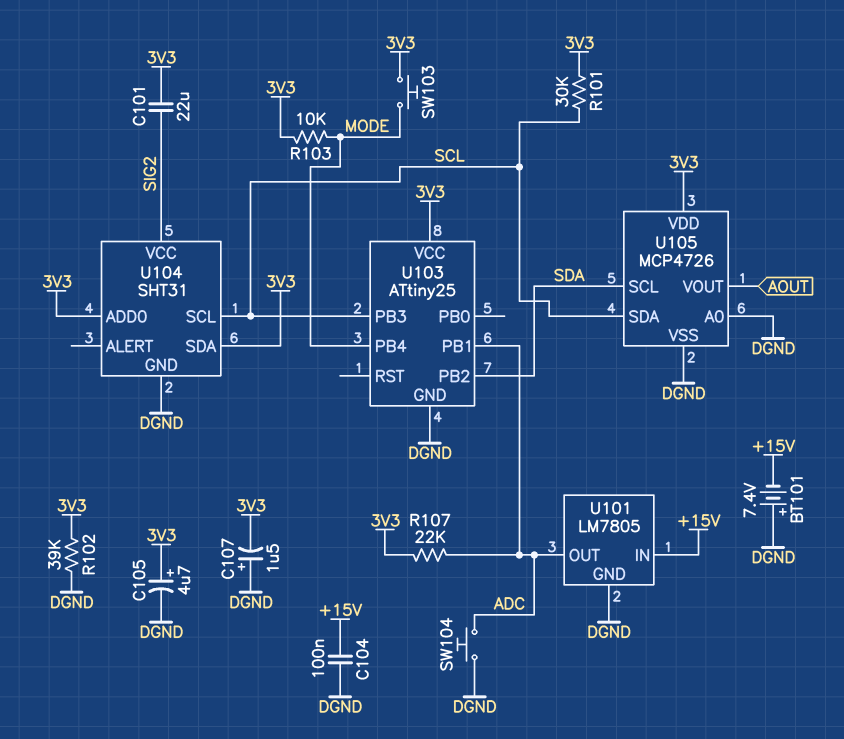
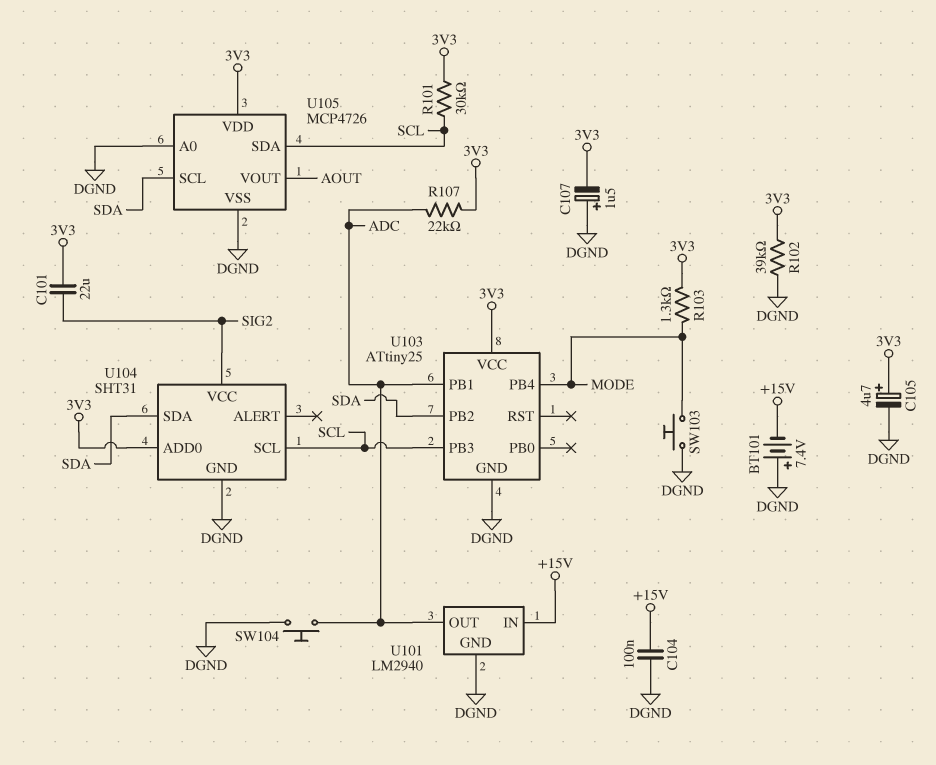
R103: 10k (3V3, MODE) -> 1.3k (3V3, MODE)
SW103: button (3V3, MODE) -> button (DGND, MODE)
U101: LM7805 -> LM2940
U104 pin SDA: 3V3 -> SDA

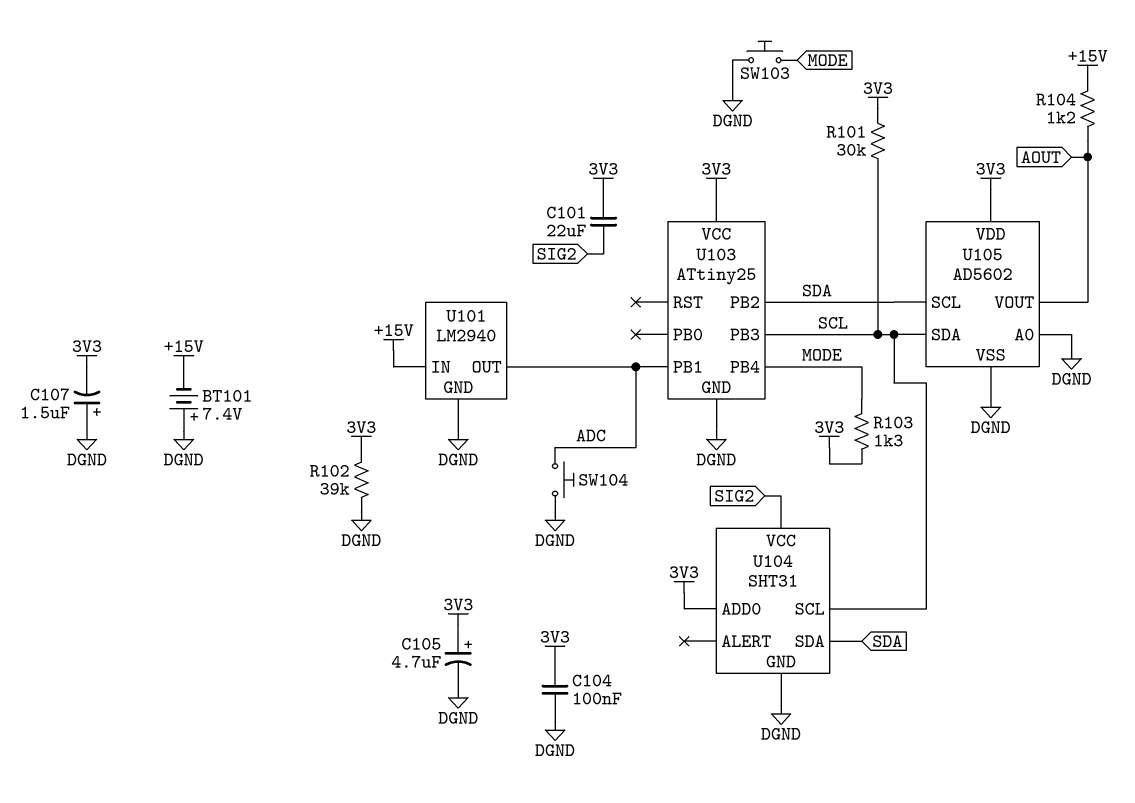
C104: 100nF (+15V, DGND) -> 100nF (3V3, DGND)
R104: none -> 1.2k (+15V, AOUT)
R107: 22k (3V3, ADC) -> none
U105: MCP4726 -> AD5602

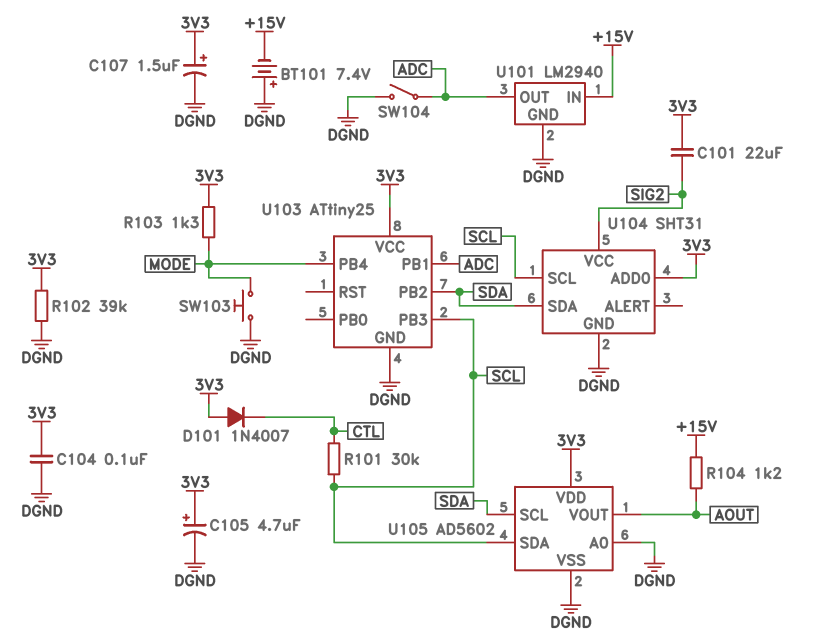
C107: 1.5uF (plus DGND, minus 3V3) -> 1.5uF (plus 3V3, minus DGND)
D101: none -> diode 1N4007 (A 3V3, K CTL)
R101: 30k (3V3, SCL) -> 30k (CTL, SCL)
SW104: button (ADC, DGND) -> switch (ADC, DGND)

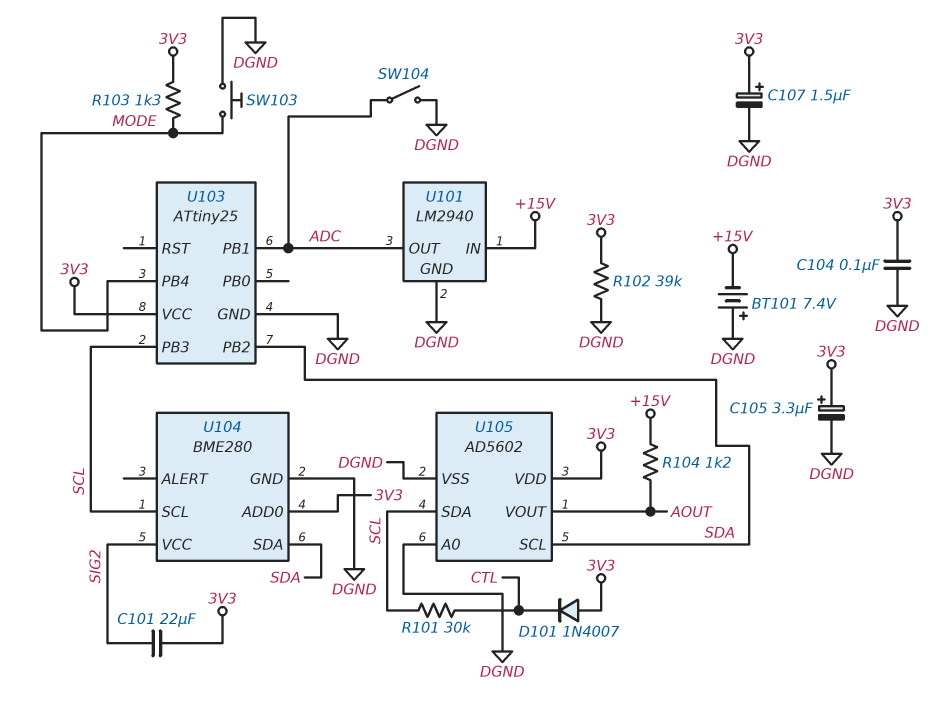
C105: 4.7uF (plus 3V3, minus DGND) -> 3.3uF (plus 3V3, minus DGND)
U104: SHT31 -> BME280

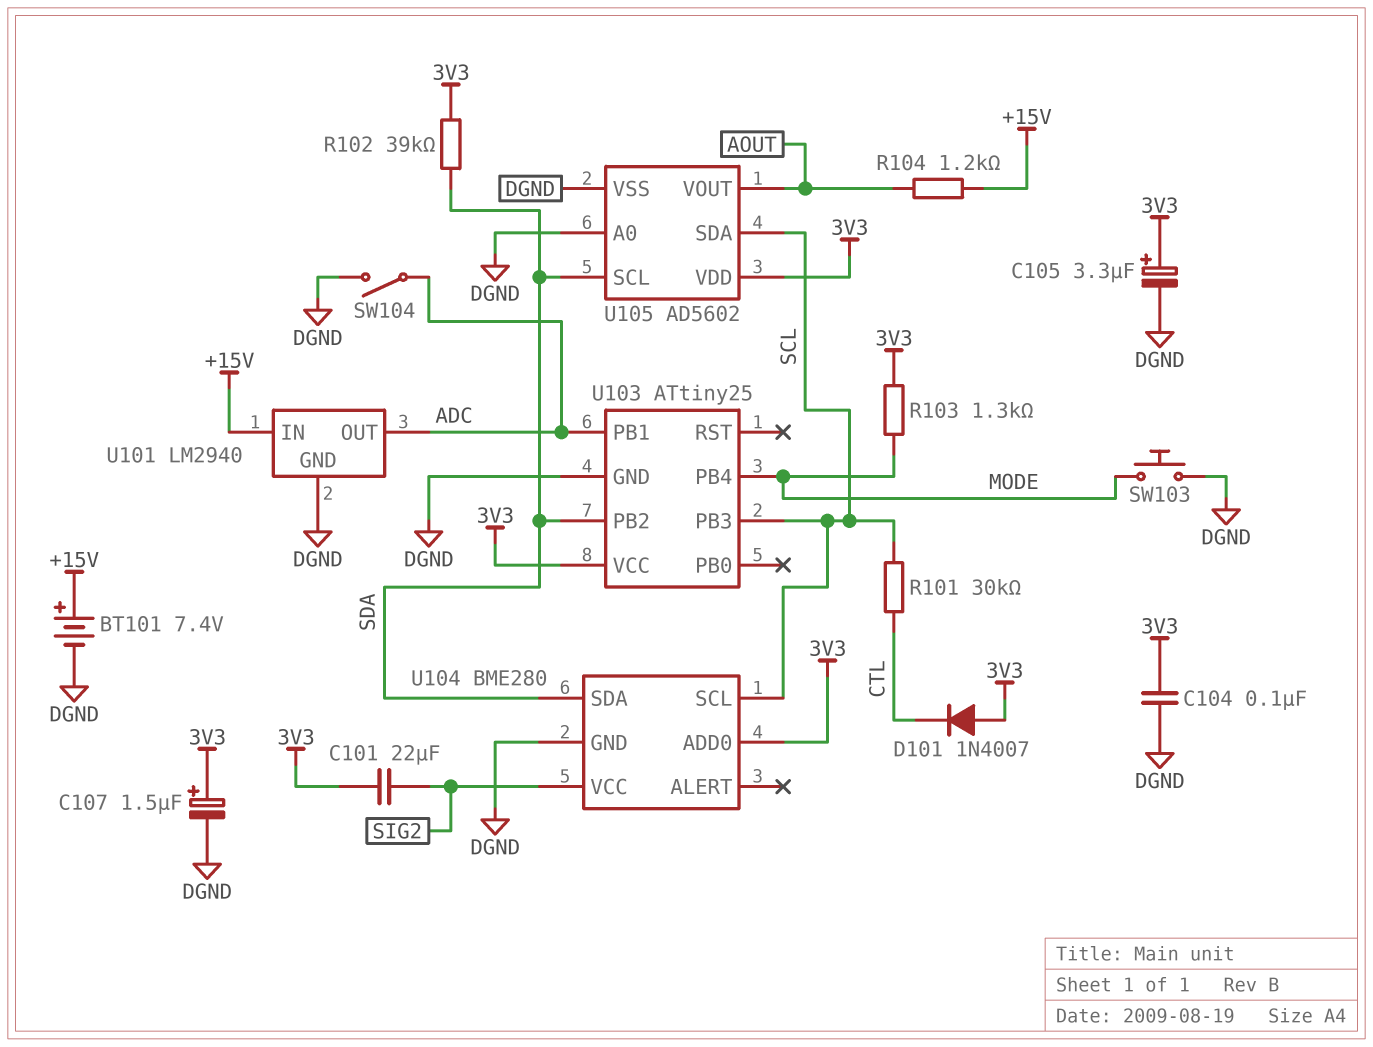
BT101: 7.4V (plus DGND, minus +15V) -> 7.4V (plus +15V, minus DGND)
R102: 39k (3V3, DGND) -> 39k (3V3, SDA)

